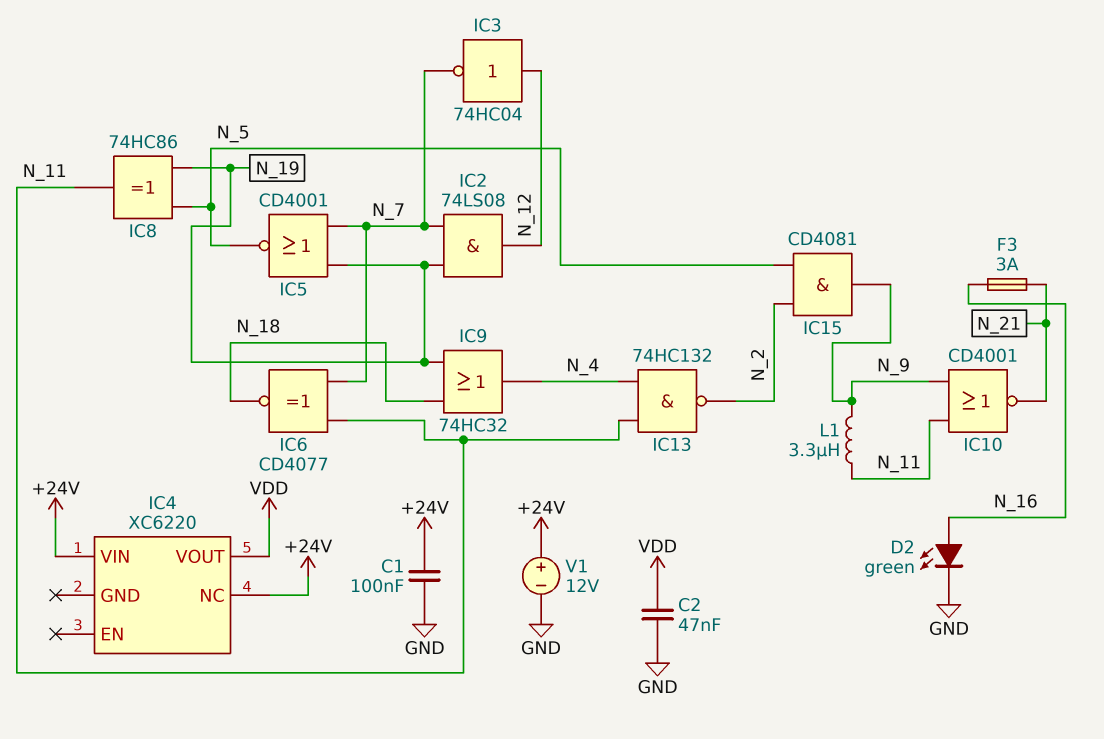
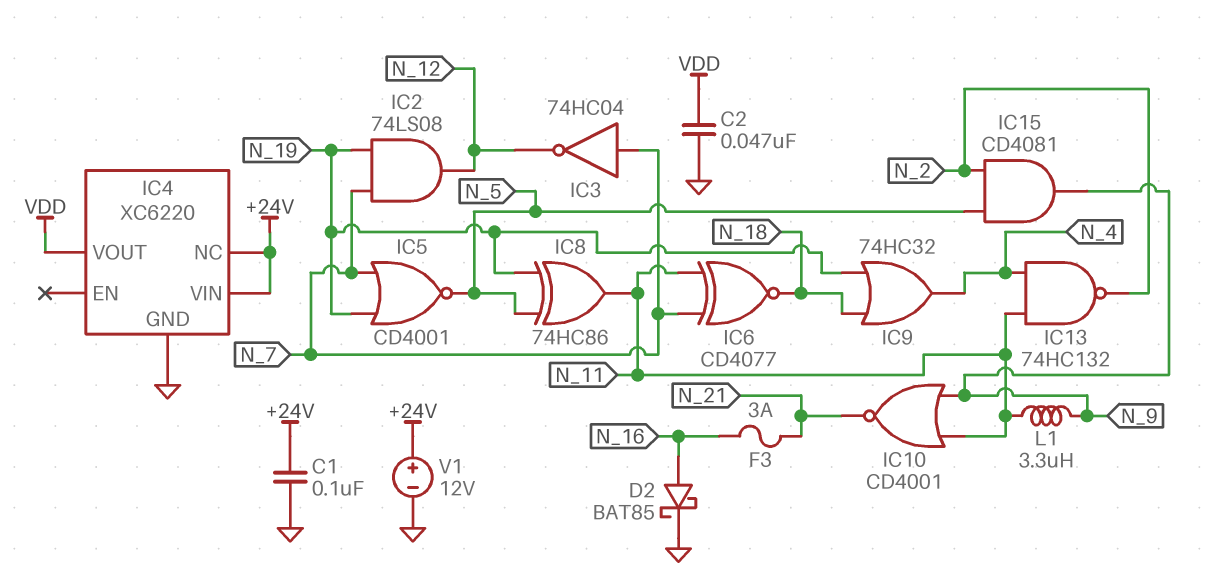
D2: LED green (A N_16, K GND) -> schottky BAT85 (A N_16, K GND)
IC3: NOT 74HC04 (in N_12, out N_7) -> NOT 74HC04 (in N_7, out N_12)
IC4 pin GND: none -> GND

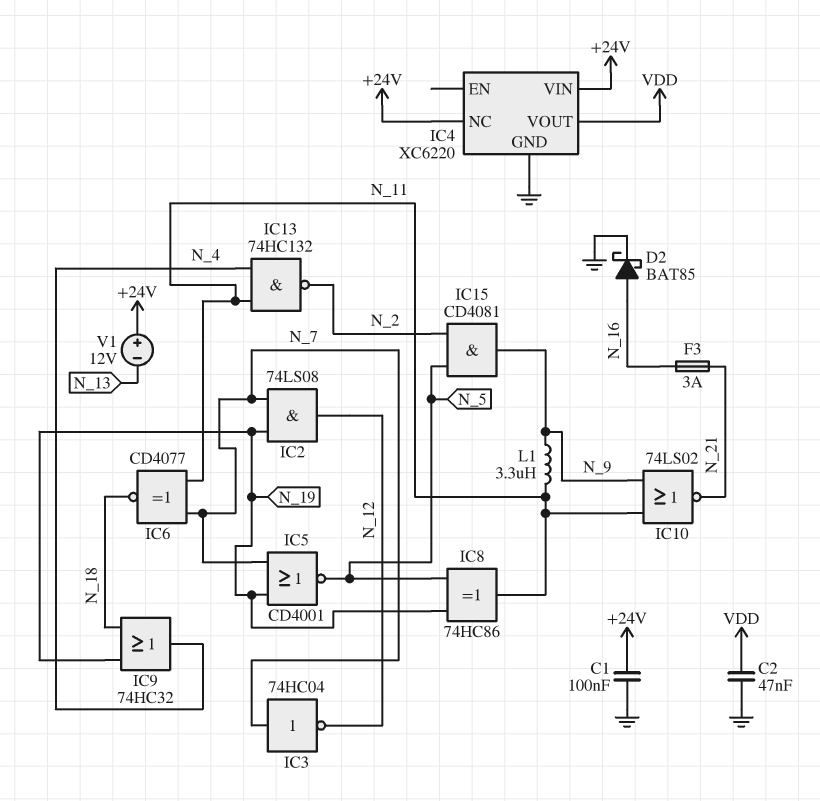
IC10: NOR CD4001 (in N_9, in N_11, out N_21) -> NOR 74LS02 (in N_9, in N_11, out N_21)
V1: 12V (plus +24V, minus GND) -> 12V (plus +24V, minus N_13)

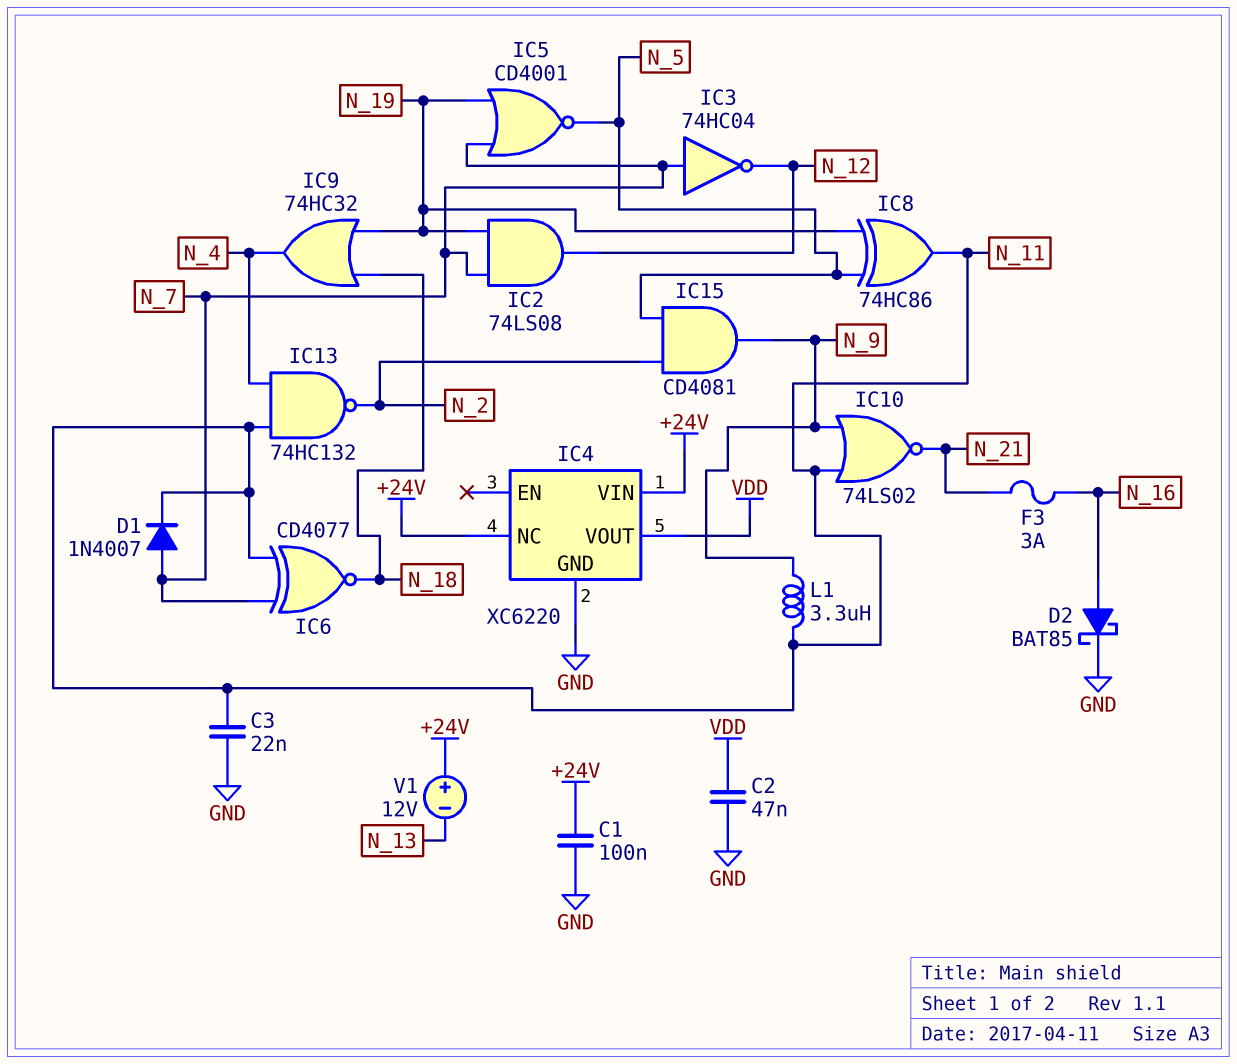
C3: none -> 22nF (GND, N_11)
D1: none -> diode 1N4007 (A N_7, K N_11)

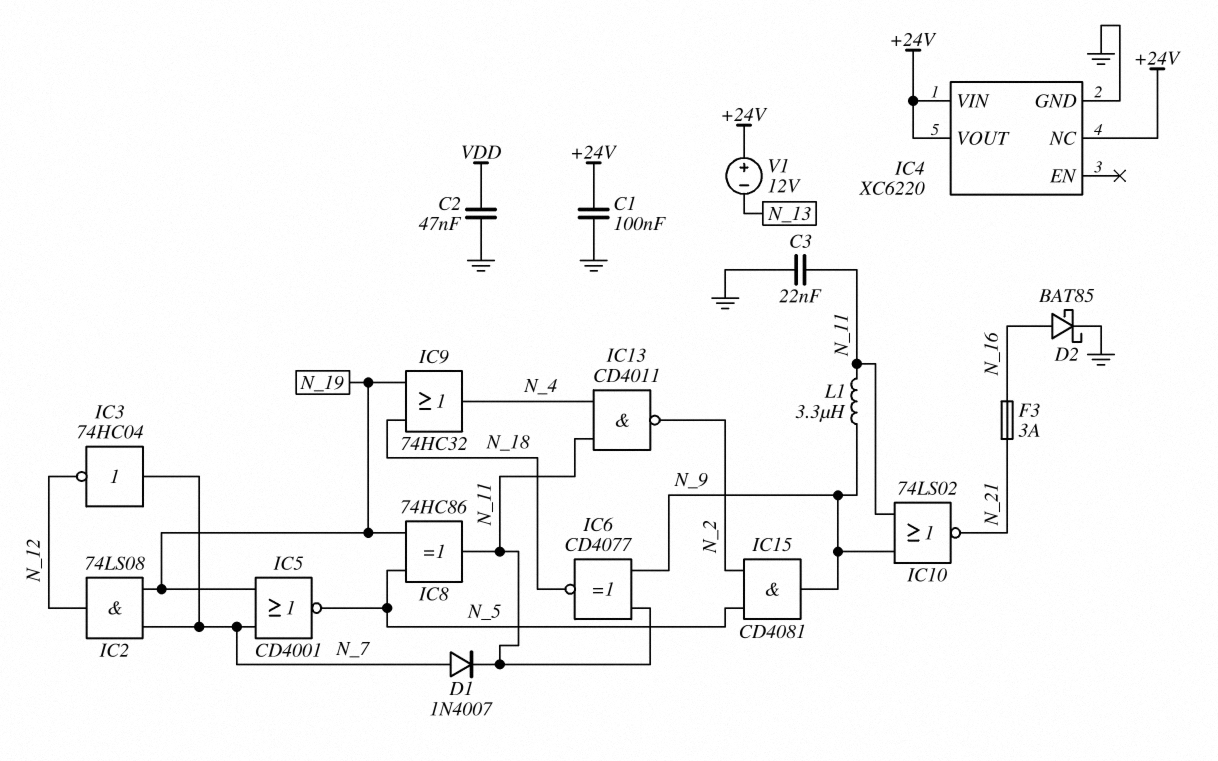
IC4 pin VOUT: VDD -> +24V
IC6: XNOR CD4077 (in N_7, in N_11, out N_18) -> XNOR CD4077 (in N_9, in N_11, out N_18)
IC13: NAND 74HC132 (in N_4, in N_11, out N_2) -> NAND CD4011 (in N_4, in N_11, out N_2)

